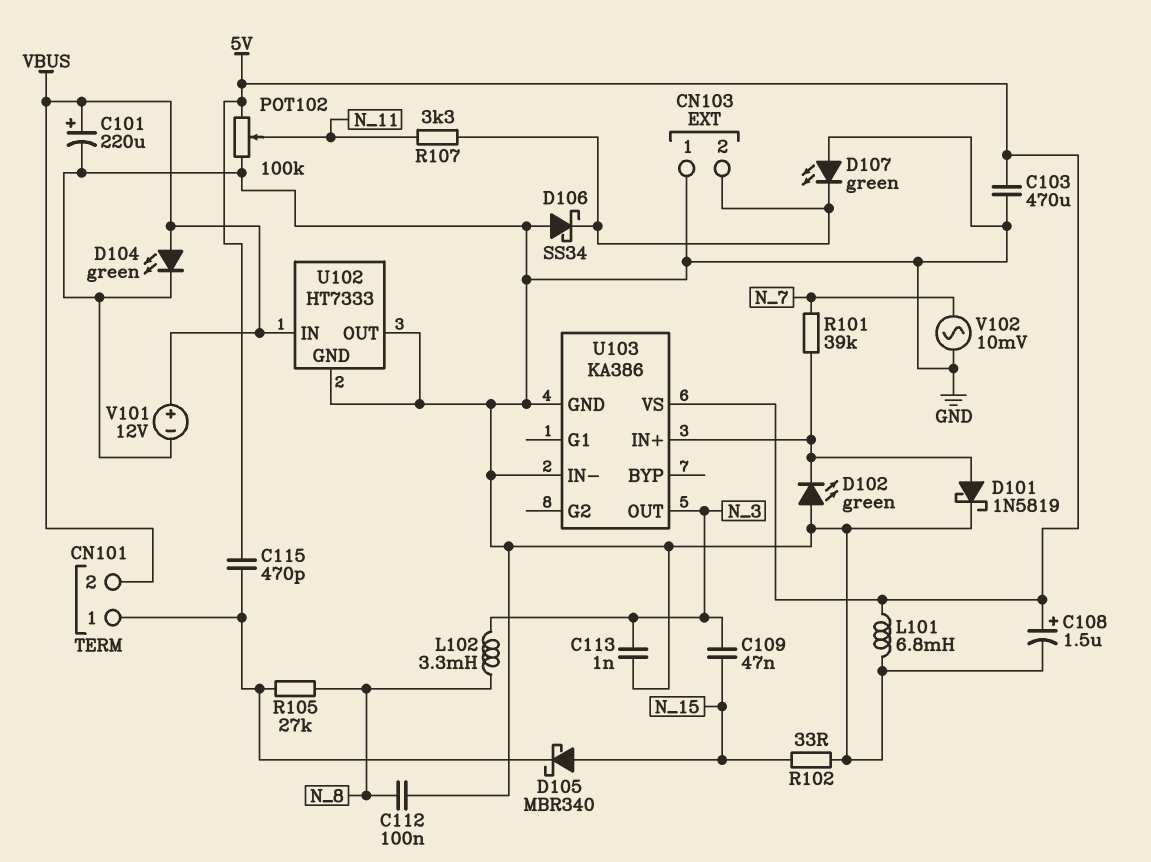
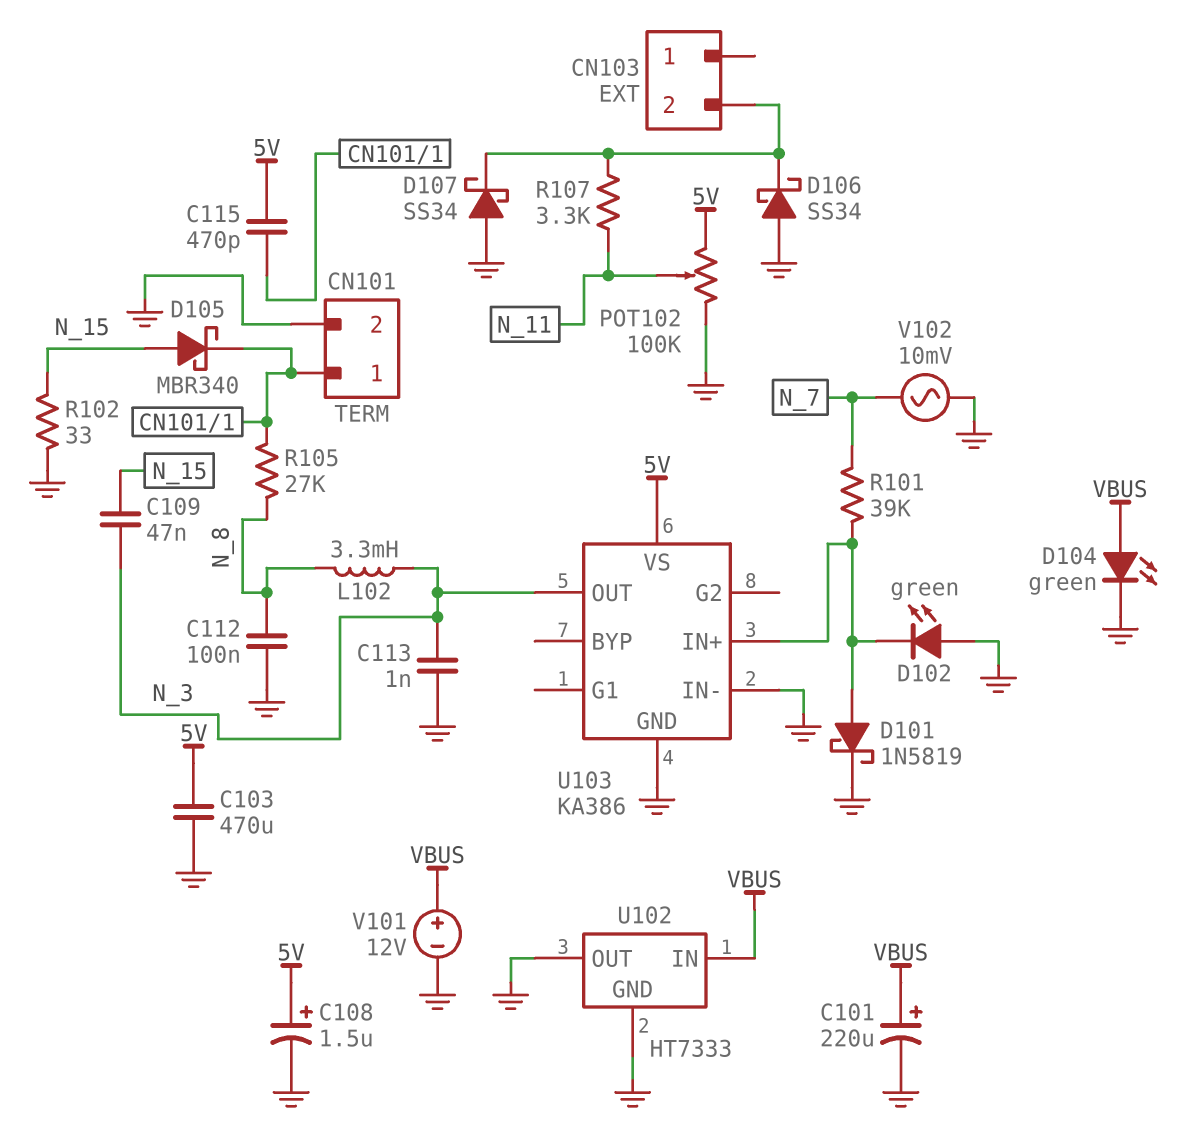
CN101 pin 2: VBUS -> GND
CN103 pin 1: GND -> none
D107: LED green (A GND, K CN103/2) -> schottky SS34 (A GND, K CN103/2)
L101: 6.8mH (5V, GND) -> none

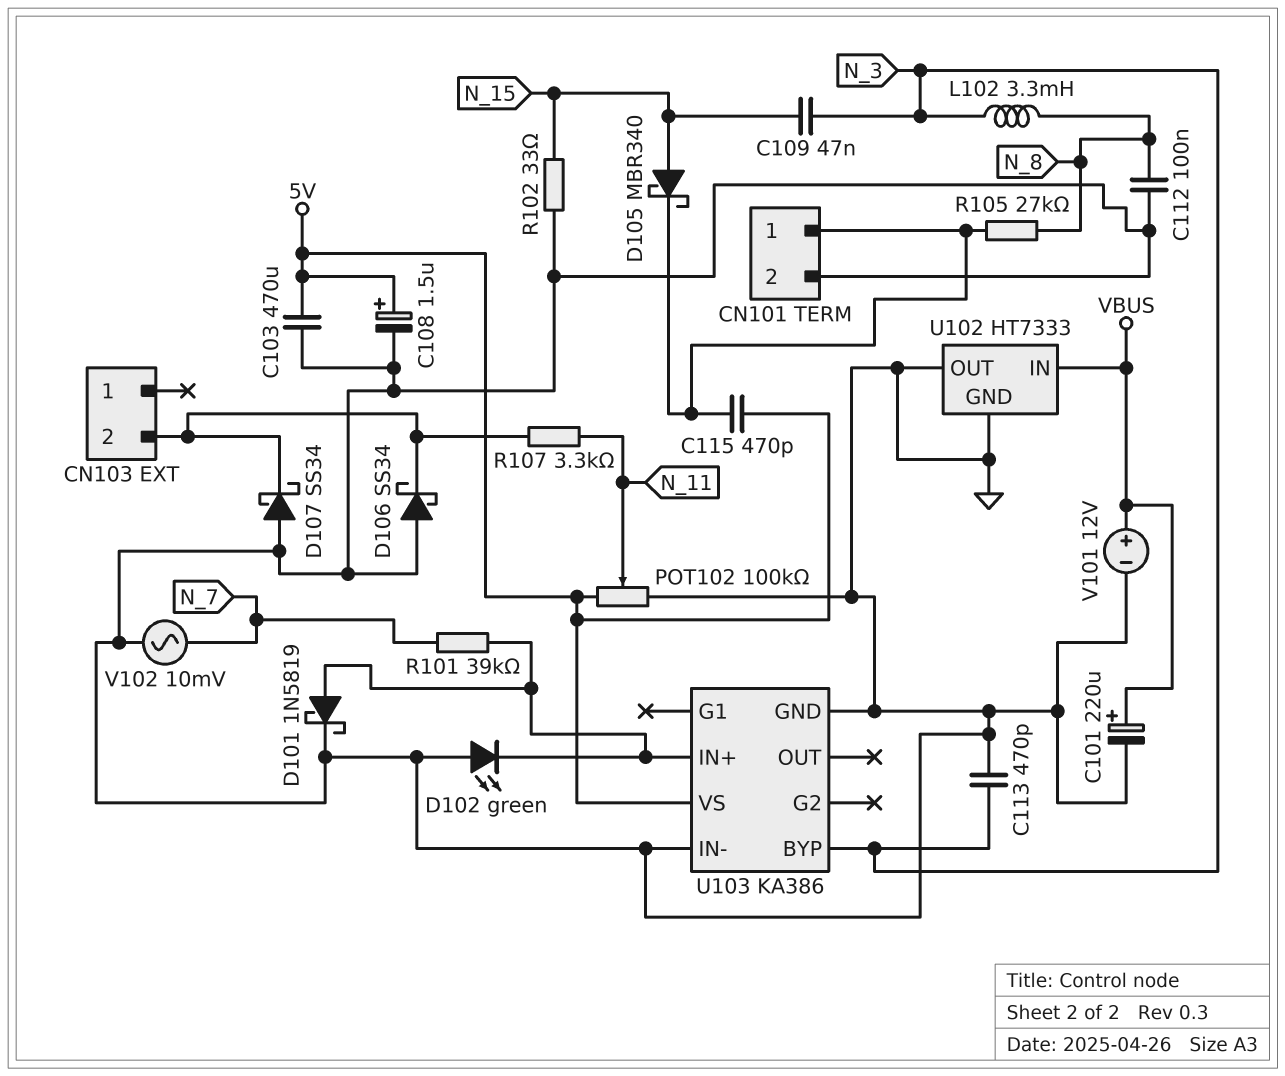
C113: 1nF (GND, N_3) -> 470pF (GND, N_3)
D104: LED green (A VBUS, K GND) -> none
U103 pin BYP: none -> N_3
U103 pin OUT: N_3 -> none

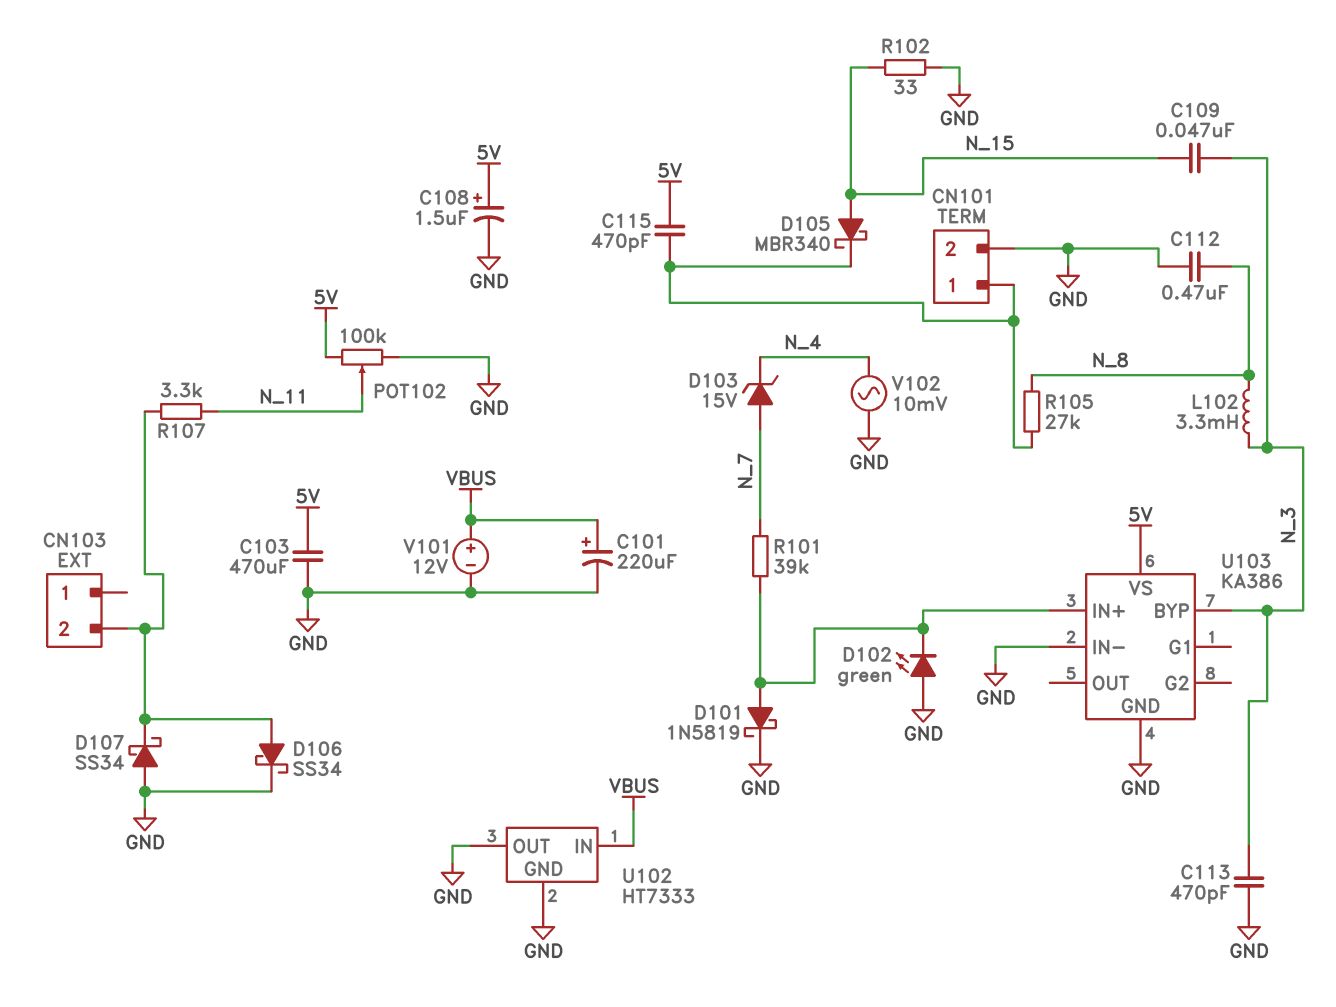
C112: 100nF (GND, N_8) -> 470nF (GND, N_8)
D103: none -> zener 15V (A N_7, K N_4)
D106: schottky SS34 (A GND, K CN103/2) -> schottky SS34 (A CN103/2, K GND)
V102: AC 10mV (GND, N_7) -> AC 10mV (GND, N_4)

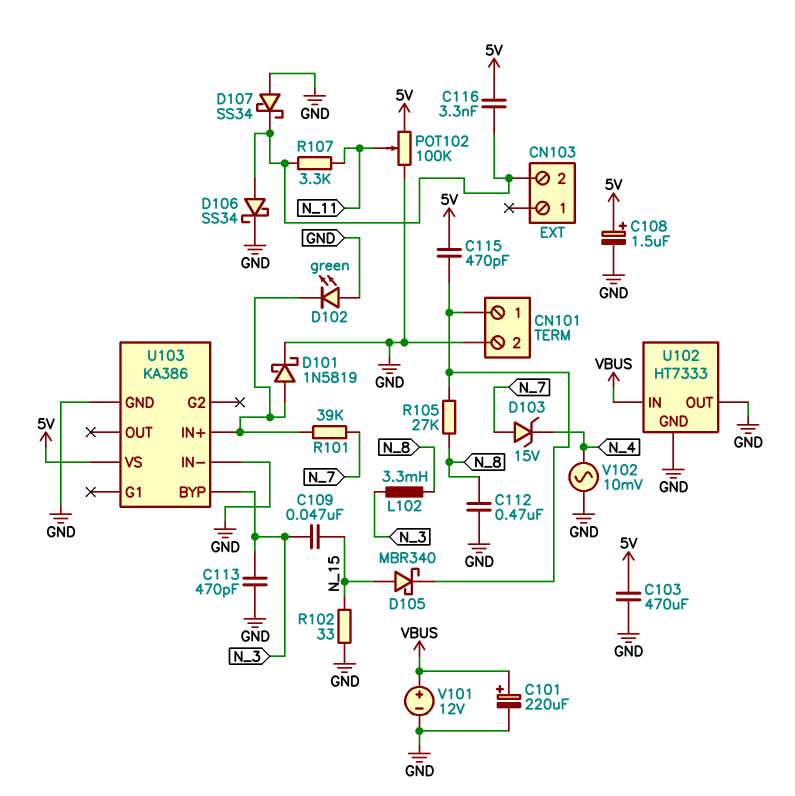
C116: none -> 3.3nF (5V, CN103/2)

